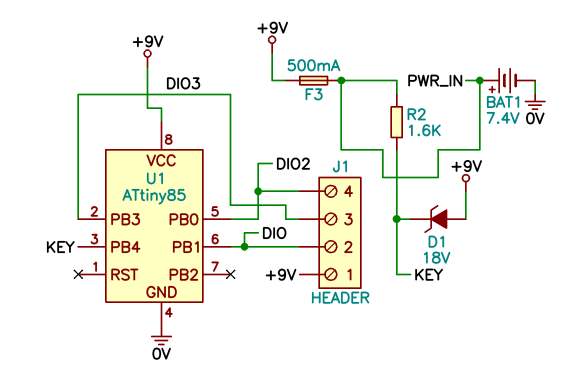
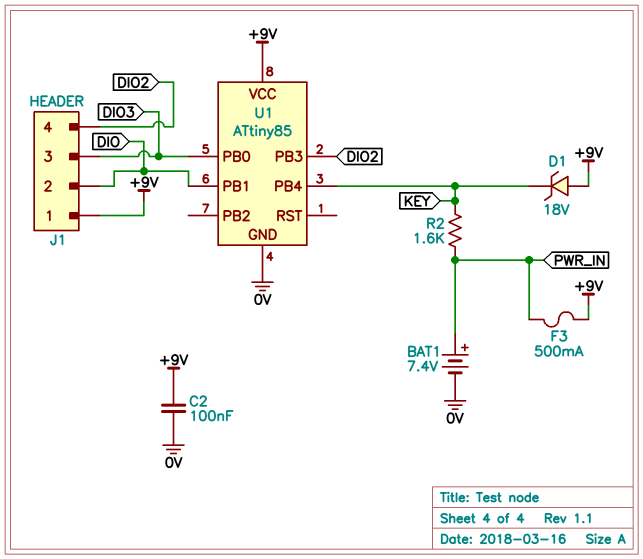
C2: none -> 100nF (+9V, 0V)
U1 pin PB0: DIO2 -> DIO3
U1 pin PB3: DIO3 -> DIO2

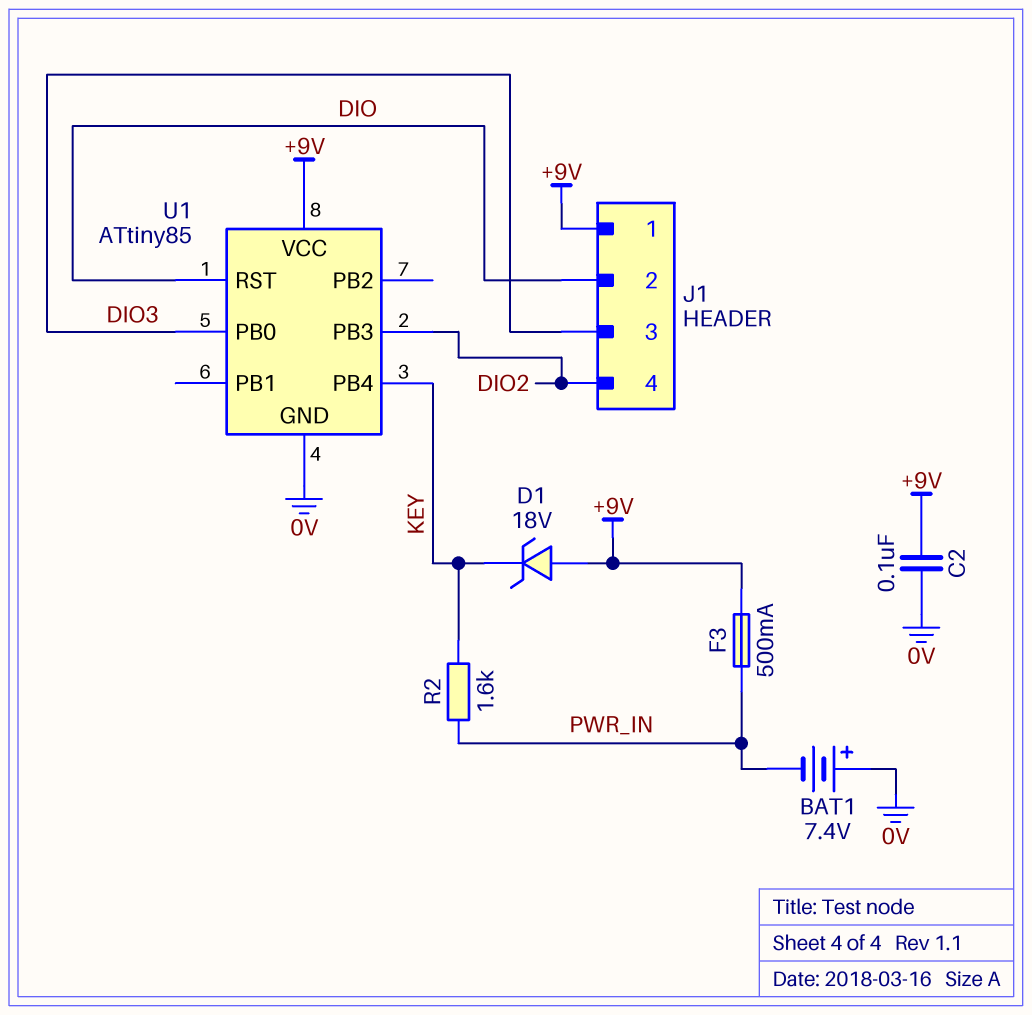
BAT1: 7.4V (plus PWR_IN, minus 0V) -> 7.4V (plus 0V, minus PWR_IN)
U1 pin PB1: DIO -> none
U1 pin RST: none -> DIO

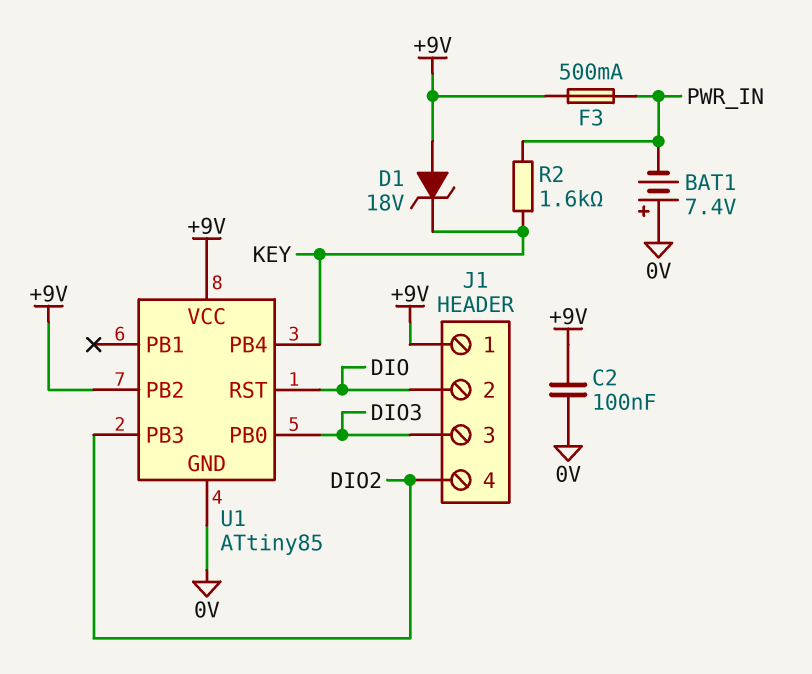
U1 pin PB2: none -> +9V

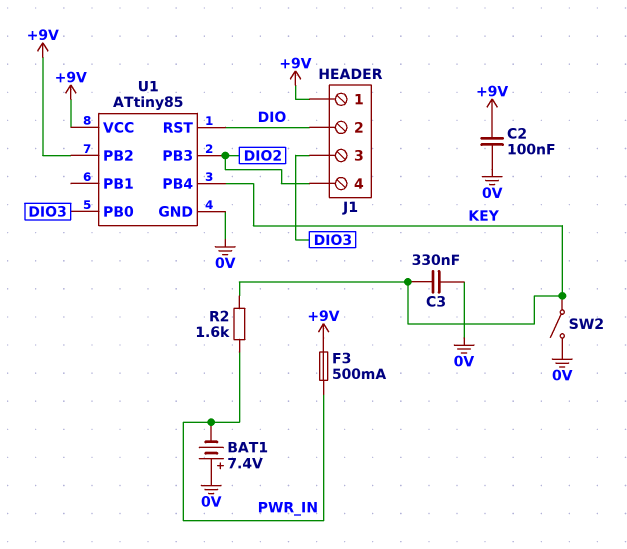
C3: none -> 330nF (0V, KEY)
D1: zener 18V (A +9V, K KEY) -> none
SW2: none -> switch (0V, KEY)

